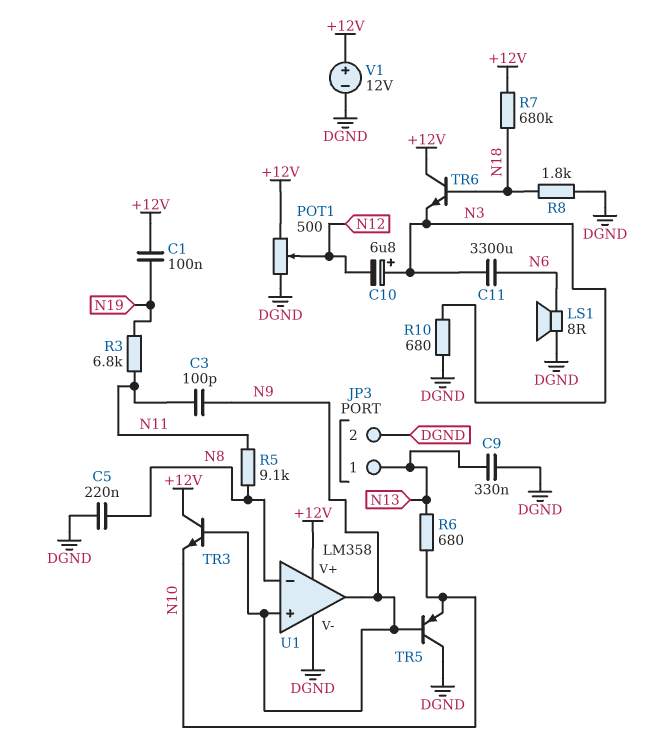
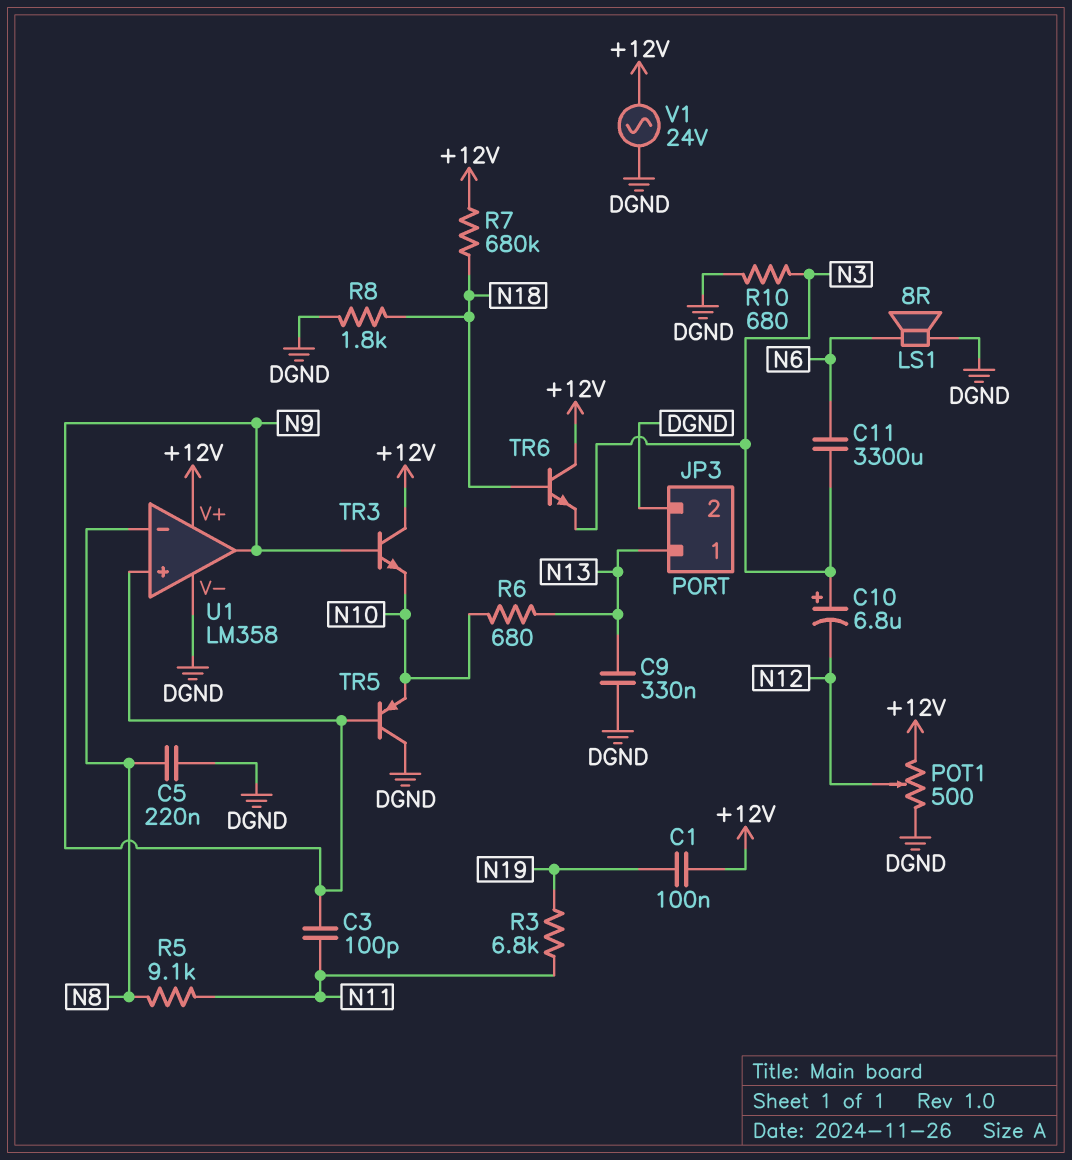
V1: 12V (plus +12V, minus DGND) -> AC 24V (+12V, DGND)

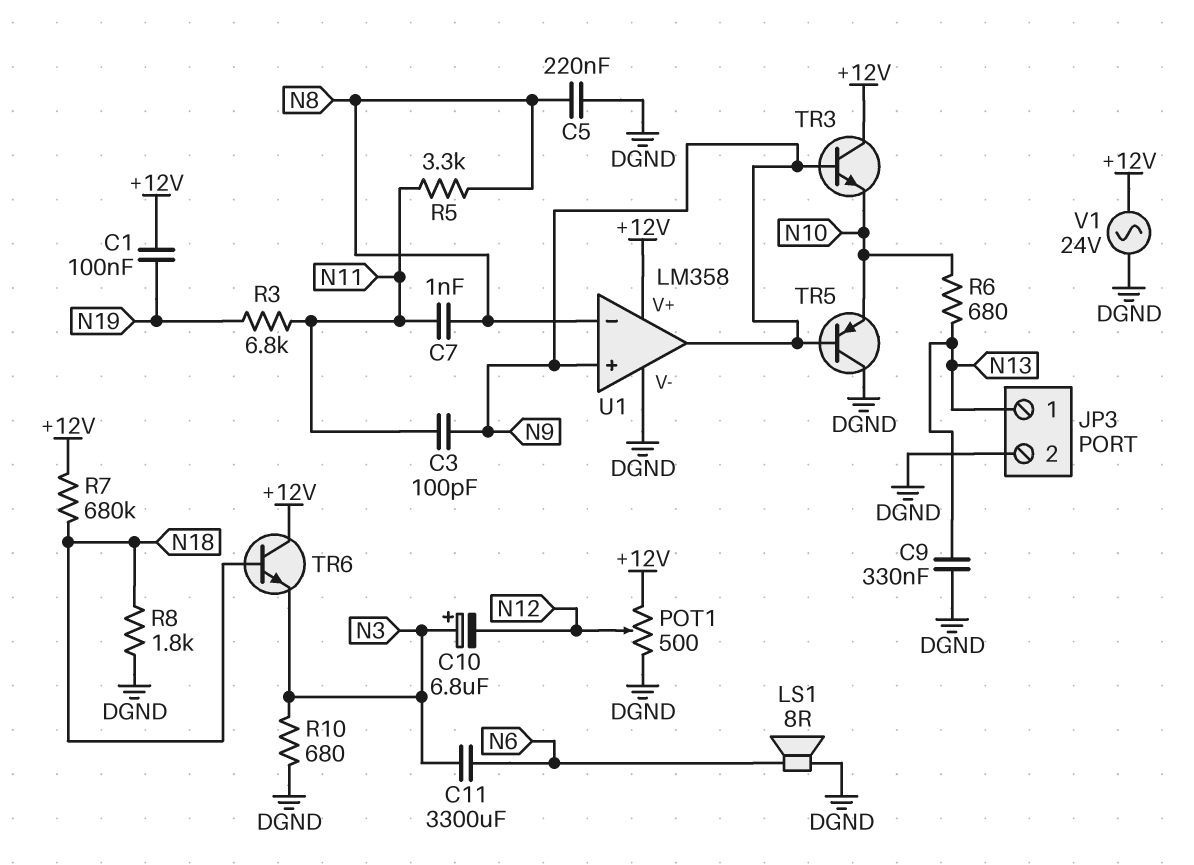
C7: none -> 1nF (N8, N11)
R5: 9.1k (N8, N11) -> 3.3k (N8, N11)

